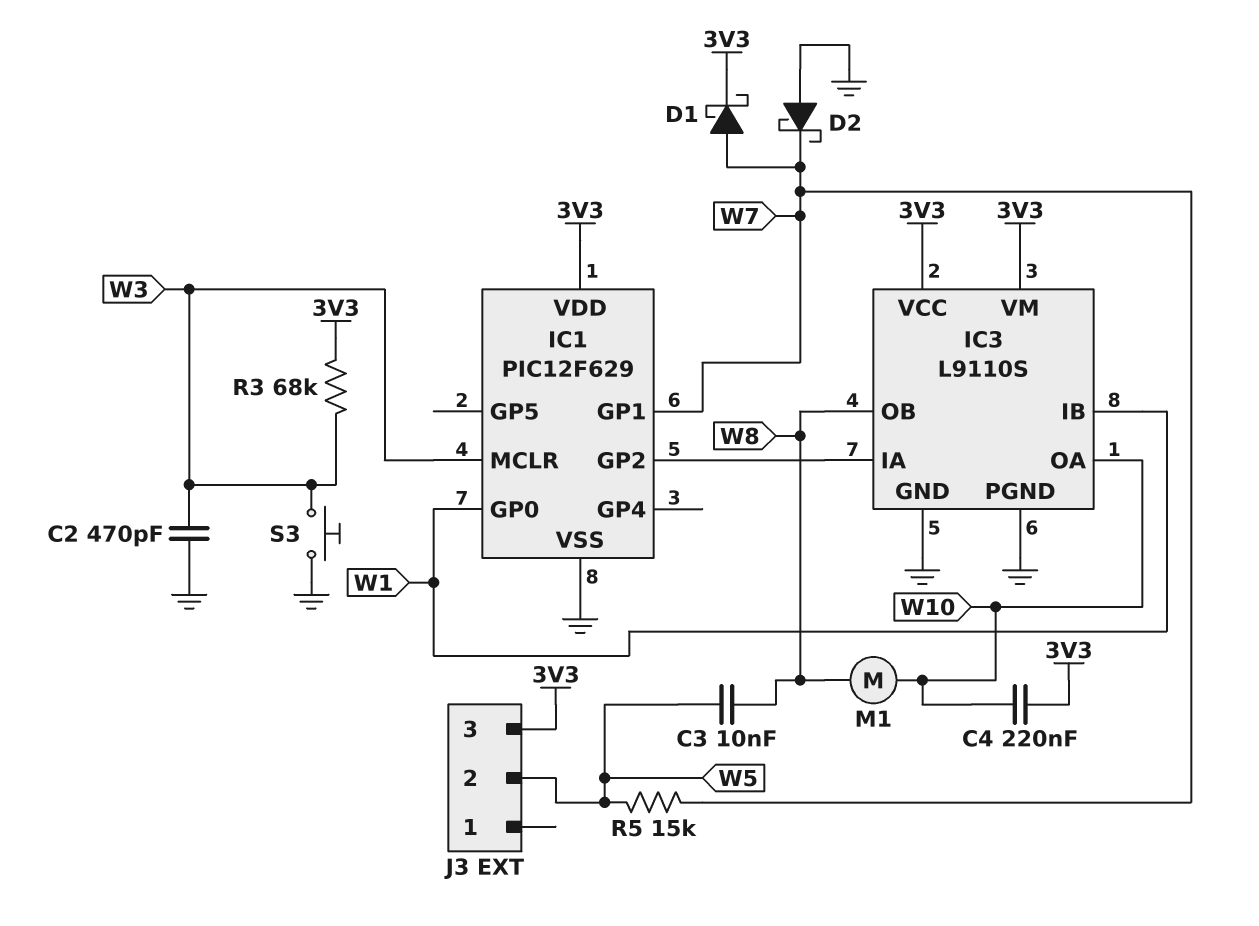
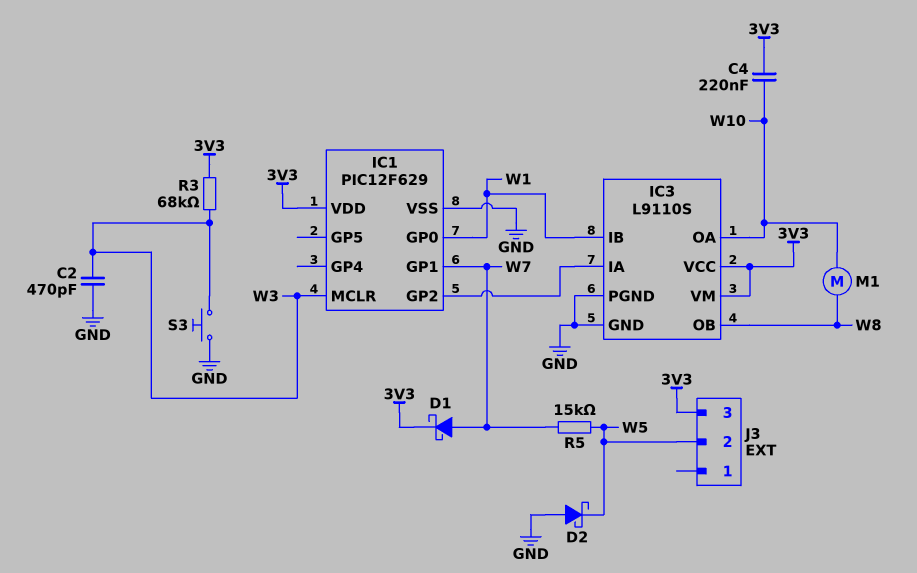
C3: 10nF (W5, W8) -> none
D2: schottky (A GND, K W7) -> schottky (A GND, K W5)

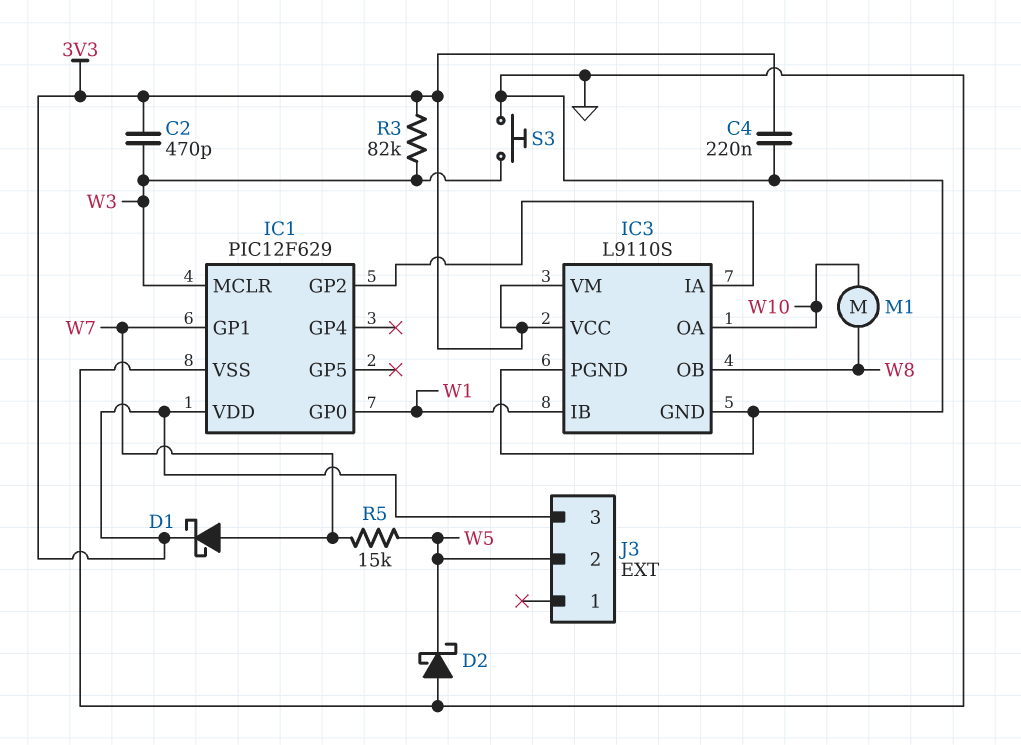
C2: 470pF (GND, W3) -> 470pF (3V3, W3)
C4: 220nF (3V3, W10) -> 220nF (3V3, GND)
R3: 68k (3V3, W3) -> 82k (3V3, W3)

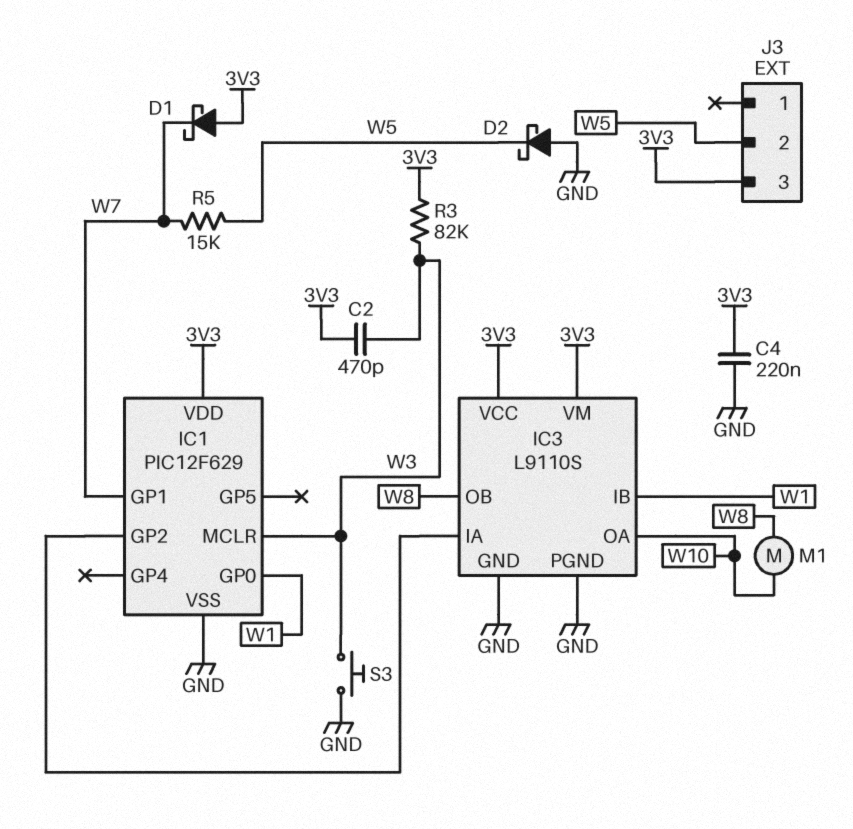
D1: schottky (A W7, K 3V3) -> schottky (A 3V3, K W7)

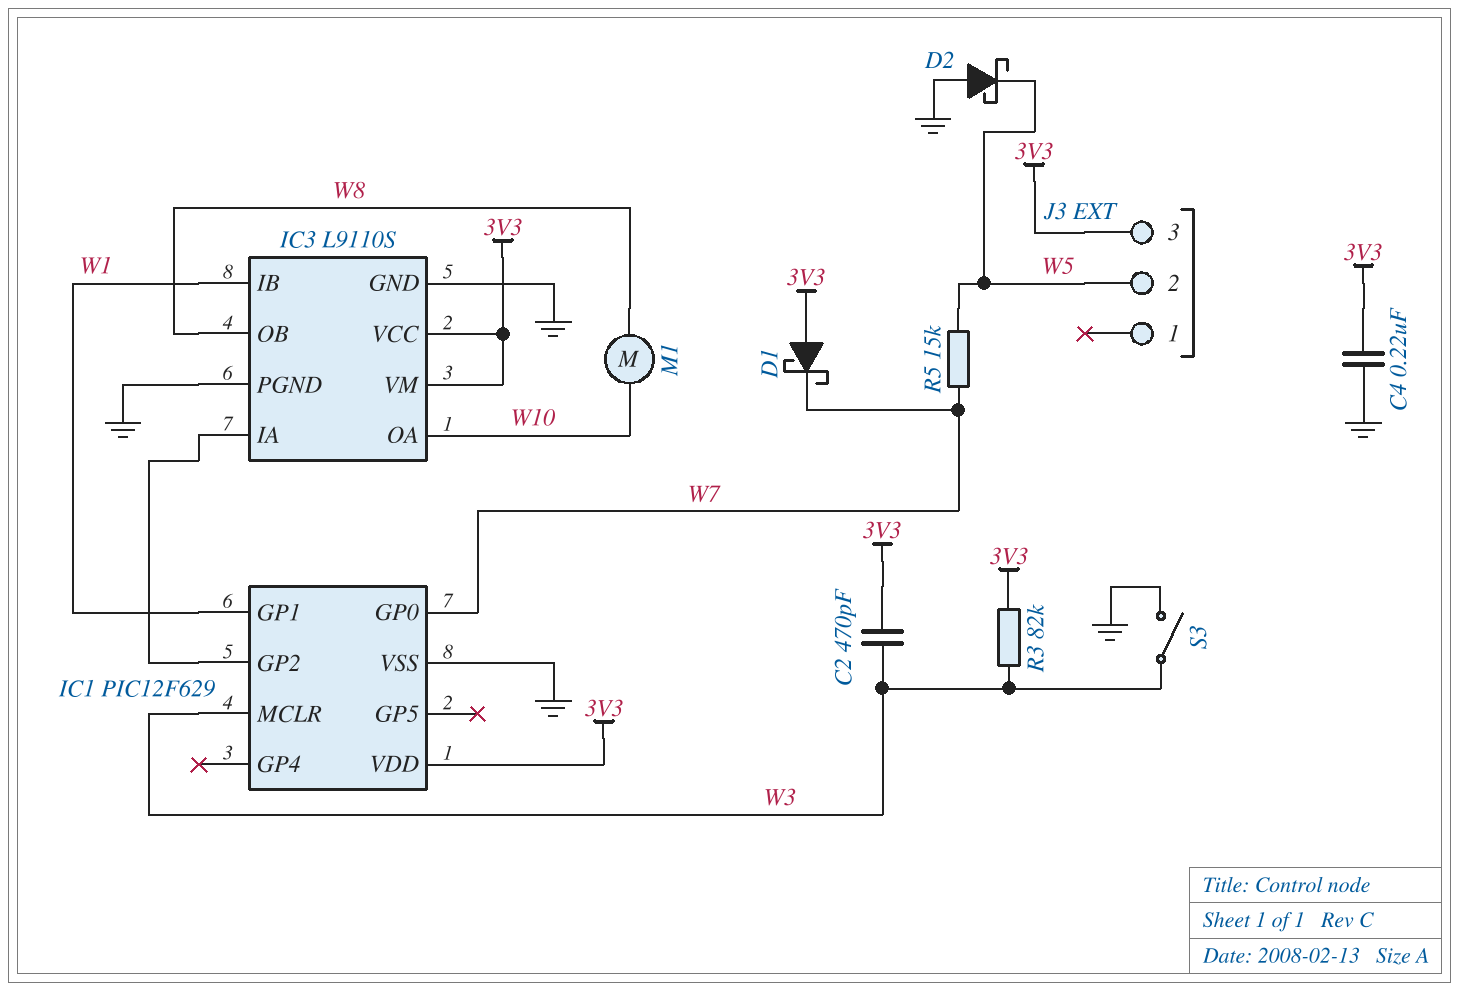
IC1 pin GP0: W1 -> W7
IC1 pin GP1: W7 -> W1
S3: button (GND, W3) -> switch (GND, W3)

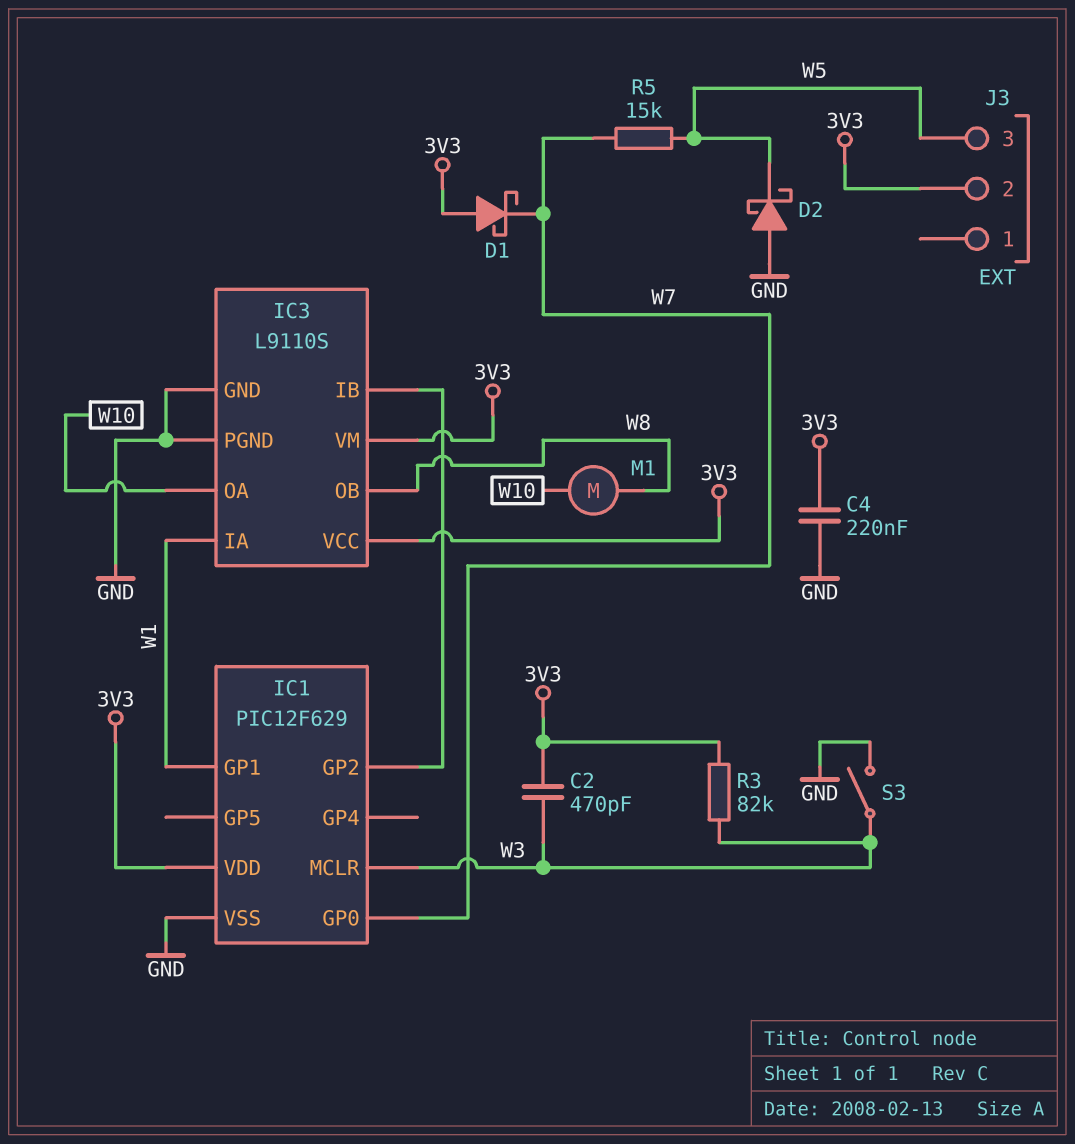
IC3 pin IA: IC1/GP2 -> W1
IC3 pin IB: W1 -> IC1/GP2
J3 pin 2: W5 -> 3V3
J3 pin 3: 3V3 -> W5

